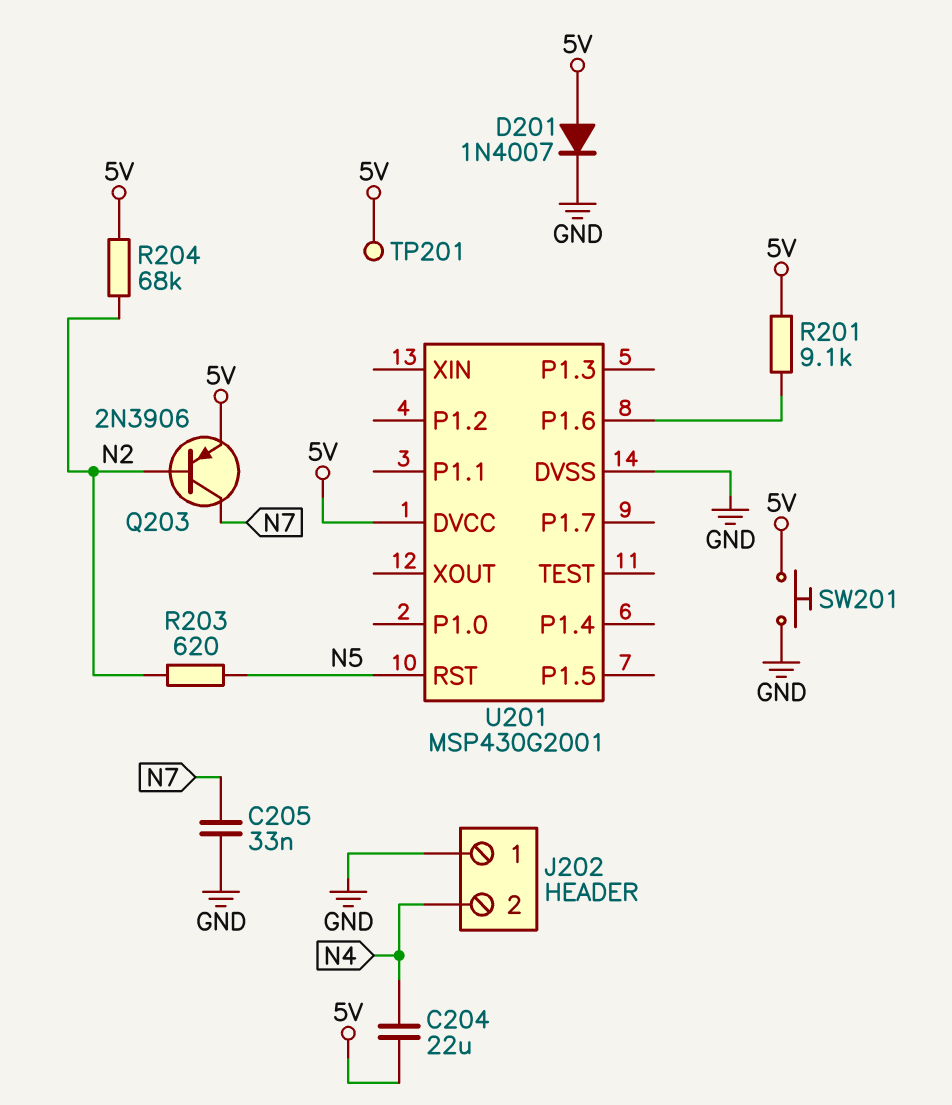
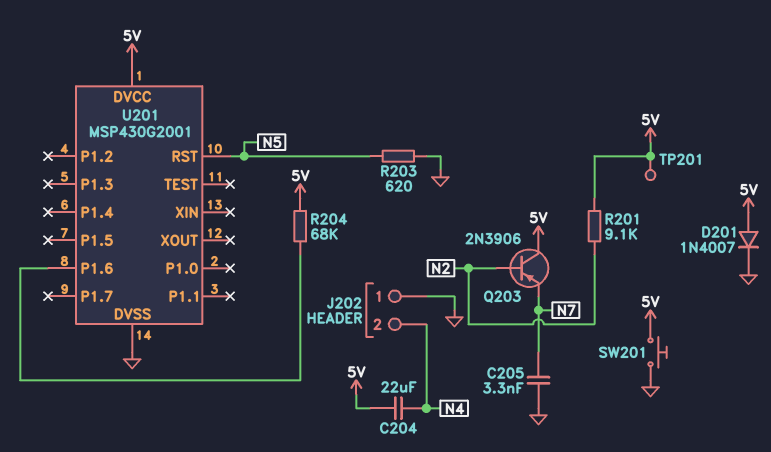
C205: 33nF (GND, N7) -> 3.3nF (GND, N7)
Q203: PNP 2N3906 (B N2, C N7, E 5V) -> PNP 2N3906 (B N2, C 5V, E N7)
R201: 9.1k (5V, U201/P1.6) -> 9.1k (5V, N2)
R203: 620 (N2, N5) -> 620 (GND, N5)
R204: 68k (5V, N2) -> 68k (5V, U201/P1.6)

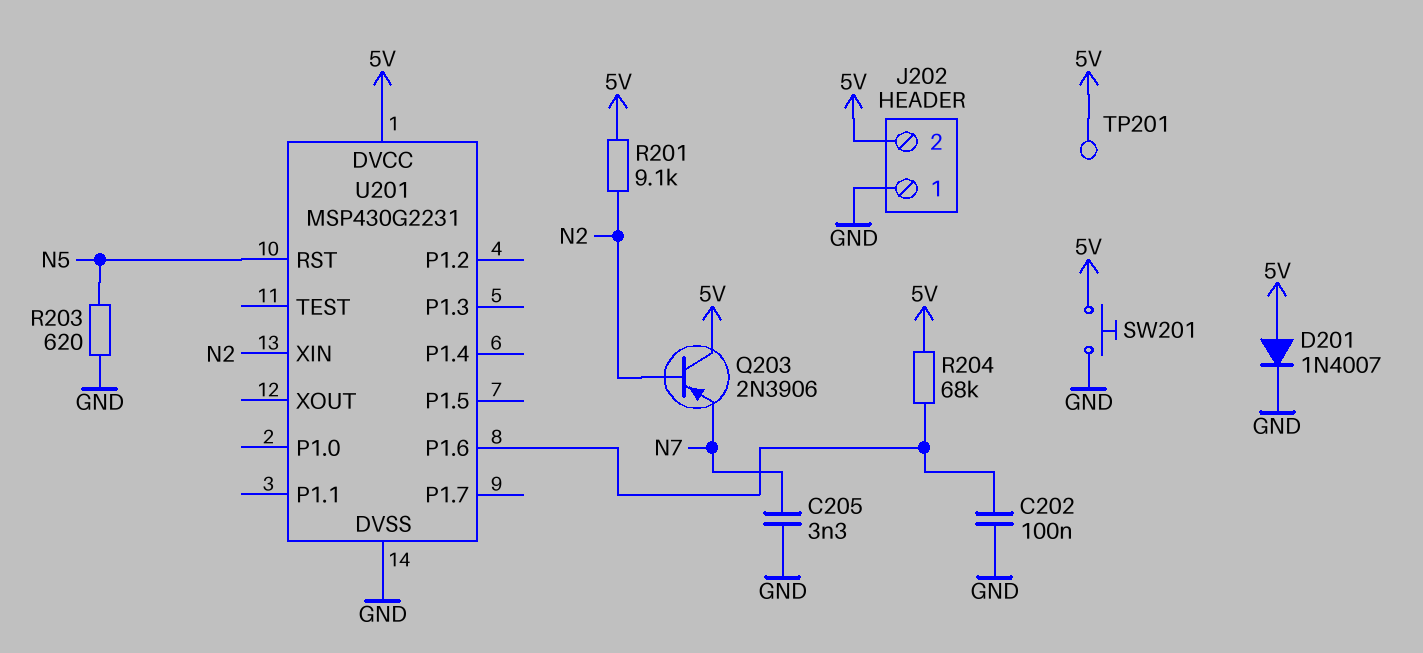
C202: none -> 100nF (GND, U201/P1.6)
C204: 22uF (5V, N4) -> none
J202 pin 2: N4 -> 5V
U201: MSP430G2001 -> MSP430G2231
U201 pin XIN: none -> N2

